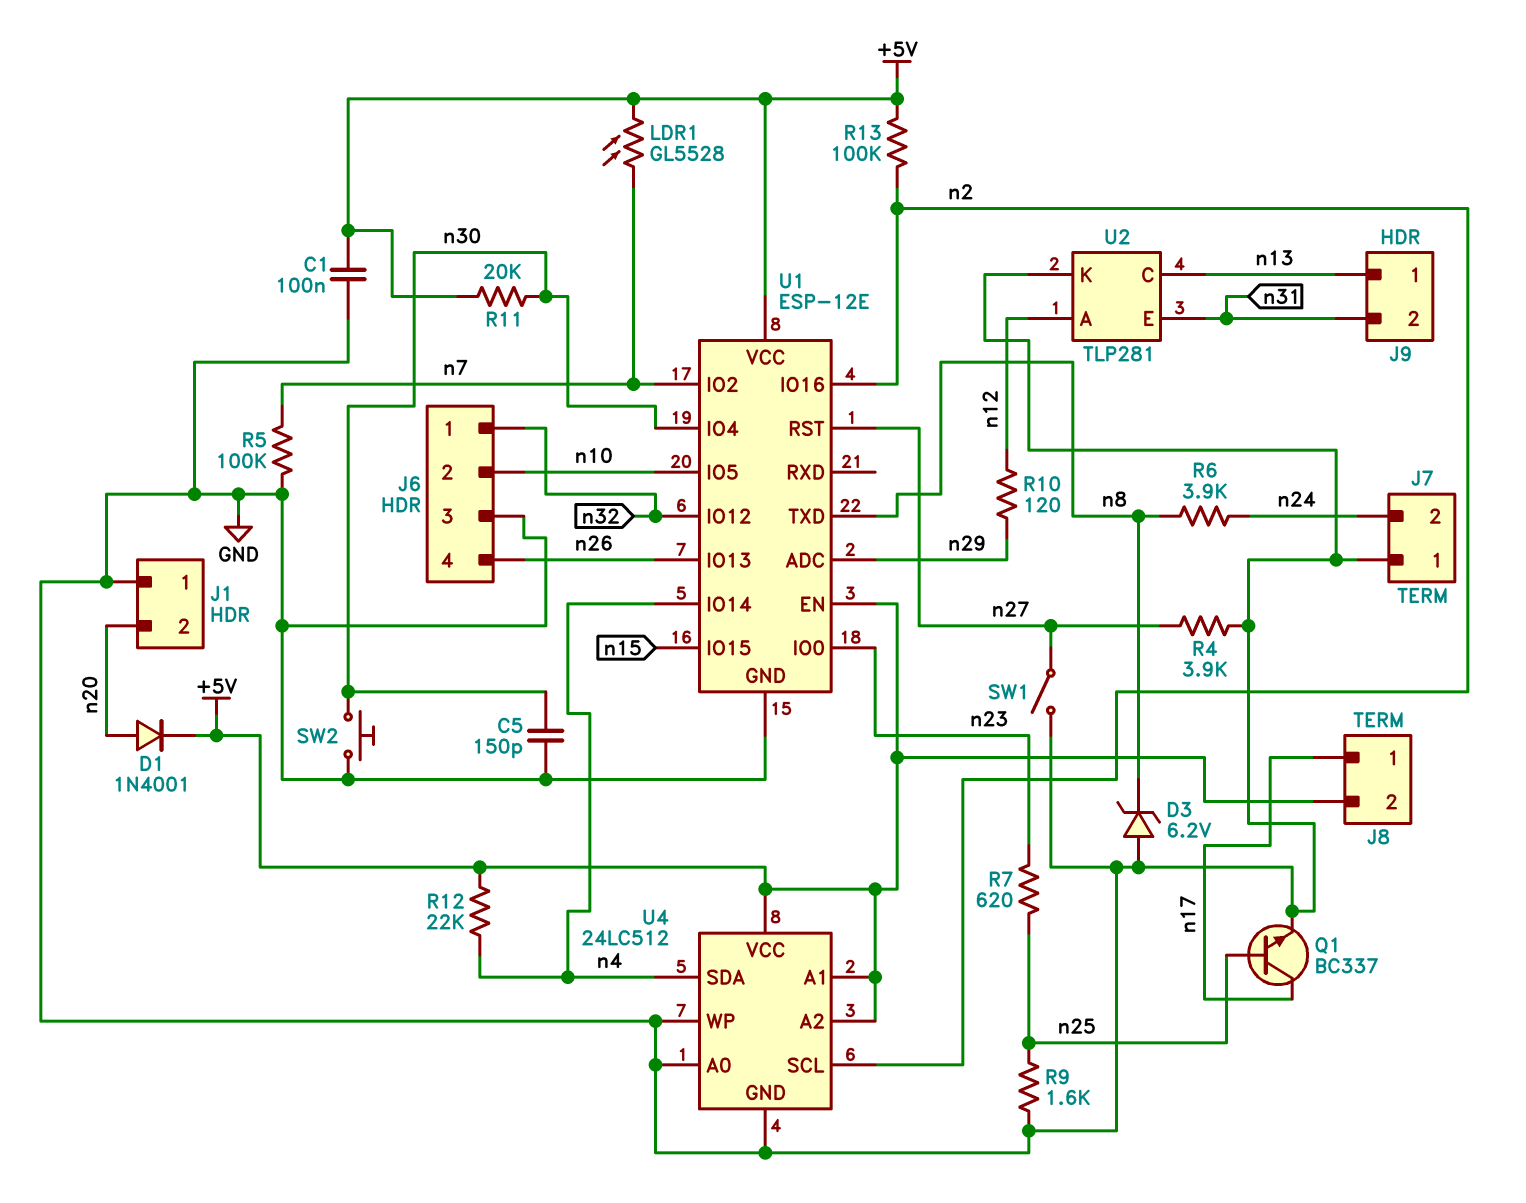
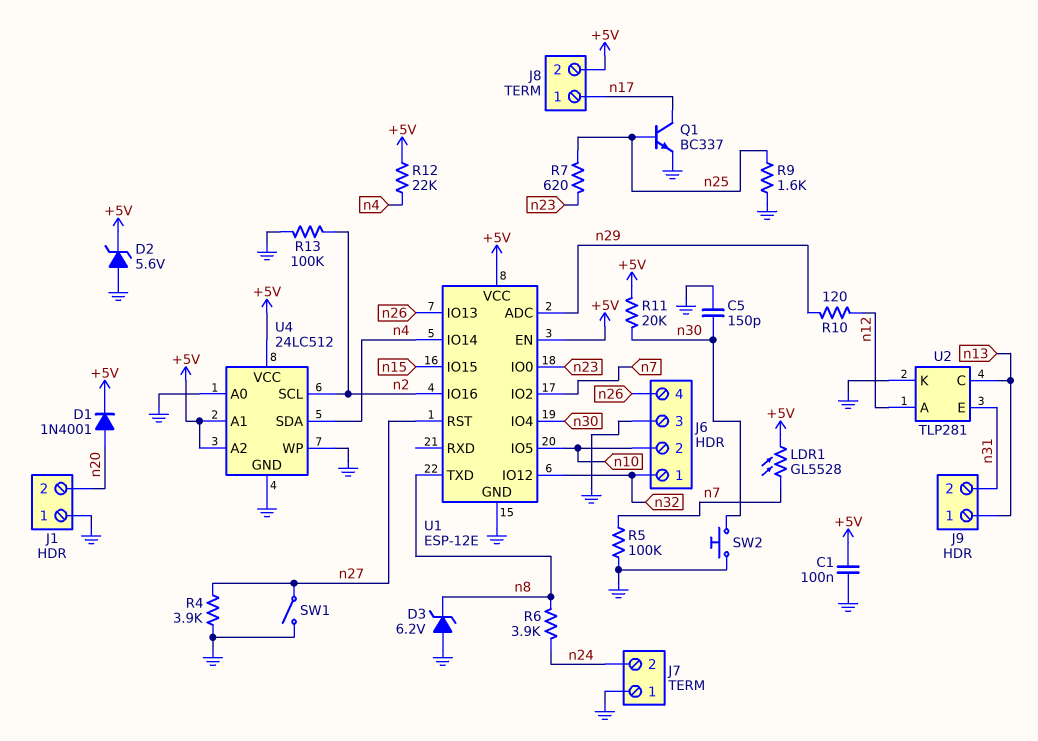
D2: none -> zener 5.6V (A GND, K +5V)
R13: 100k (+5V, n2) -> 100k (GND, n2)

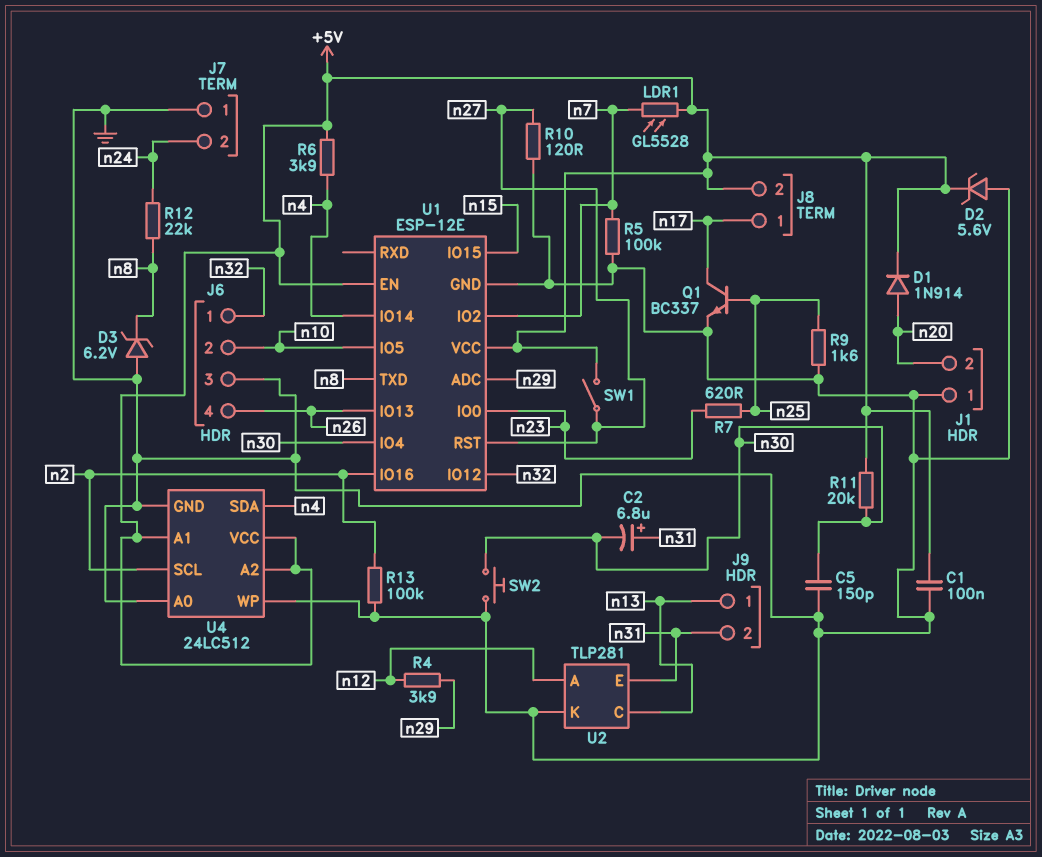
C2: none -> 6.8uF (plus n31, minus n30)
D1: diode 1N4001 (A n20, K +5V) -> diode 1N914 (A n20, K +5V)
R4: 3.9k (GND, n27) -> 3.9k (n12, n29)
R6: 3.9k (n8, n24) -> 3.9k (+5V, n4)
R10: 120 (n12, n29) -> 120 (GND, n27)
R12: 22k (+5V, n4) -> 22k (n8, n24)
SW1: switch (GND, n27) -> switch (+5V, n27)

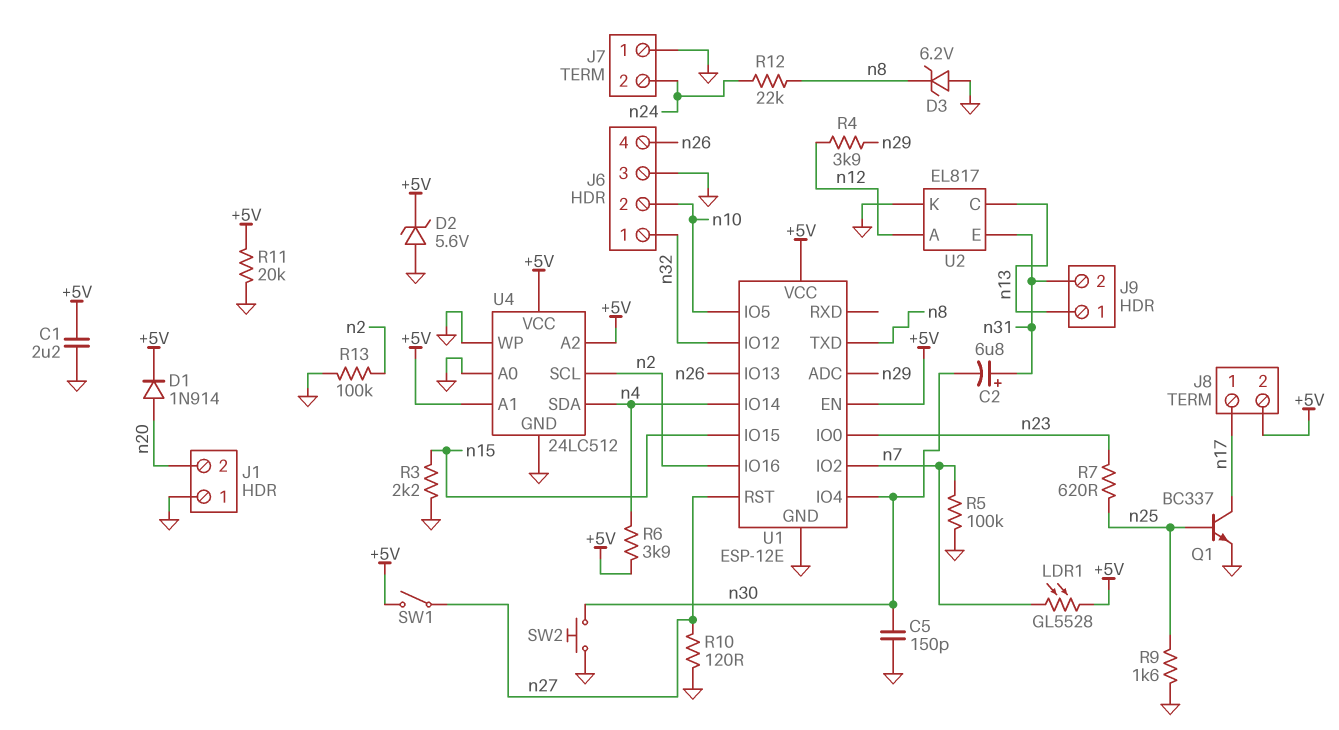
C1: 100nF (+5V, GND) -> 2.2uF (+5V, GND)
R3: none -> 2.2k (GND, n15)
R11: 20k (+5V, n30) -> 20k (+5V, GND)
U2: TLP281 -> EL817

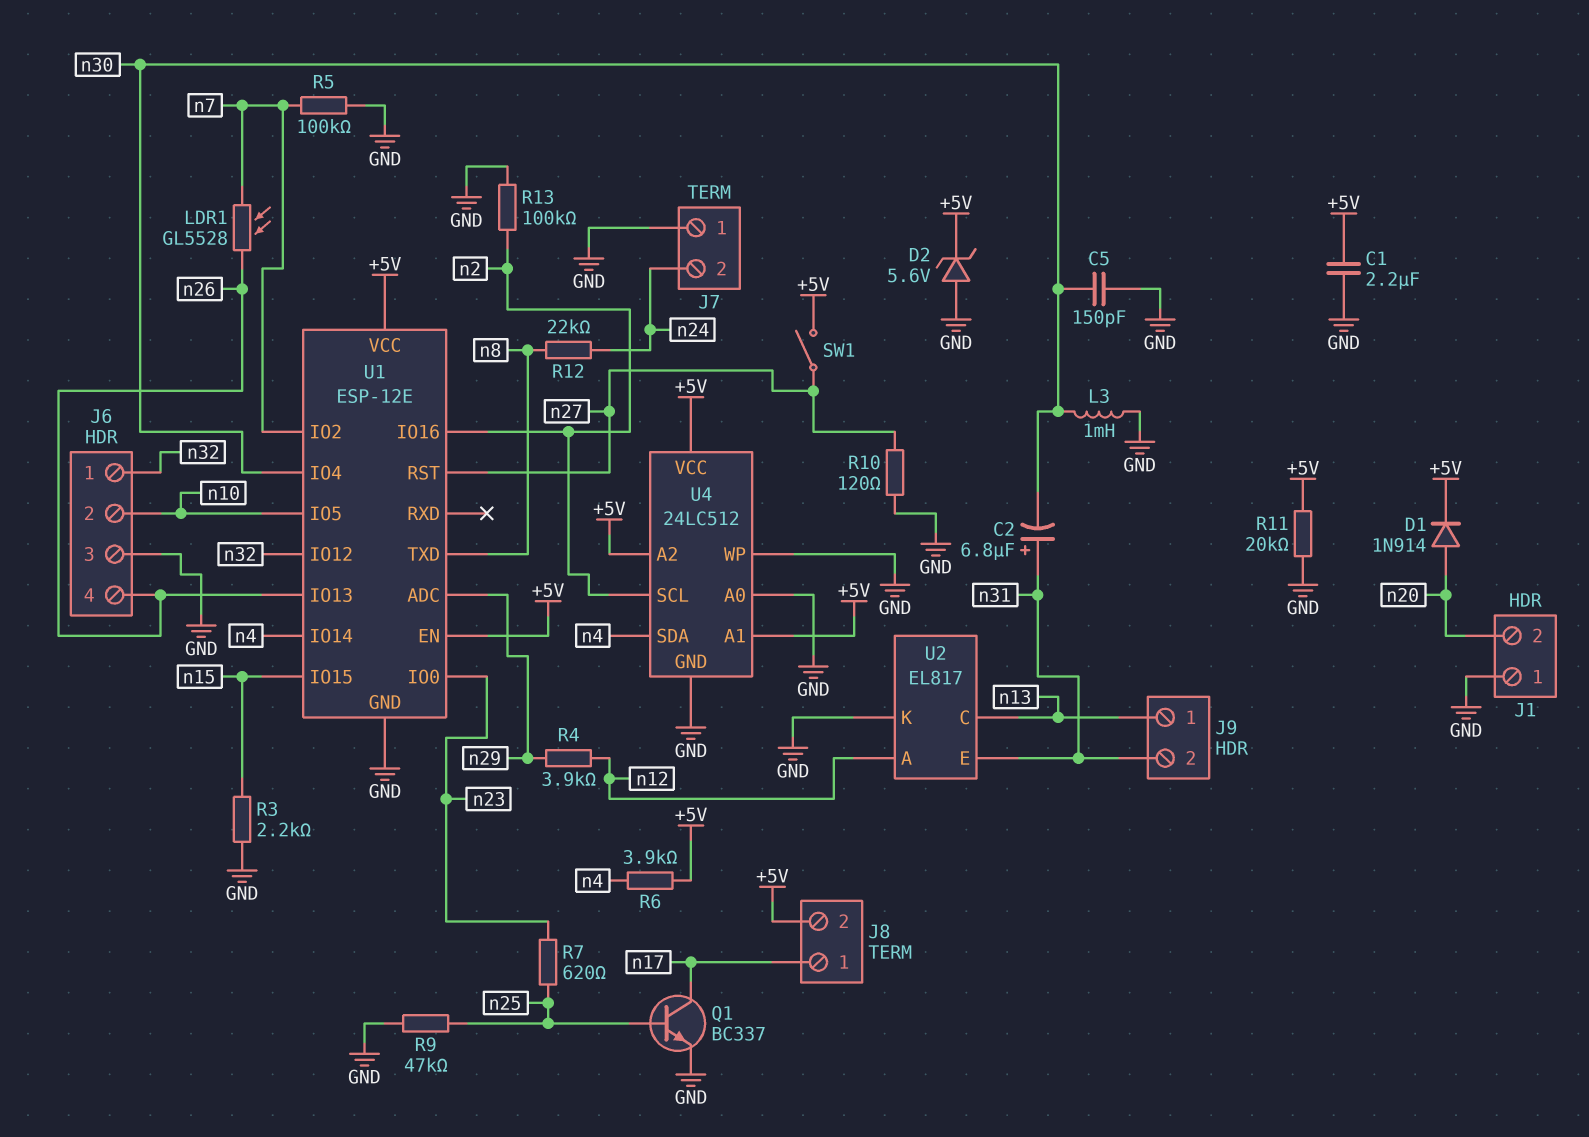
D3: zener 6.2V (A GND, K n8) -> none
L3: none -> 1mH (GND, n30)
LDR1: GL5528 (+5V, n7) -> GL5528 (n7, n26)
R9: 1.6k (GND, n25) -> 47k (GND, n25)
SW2: button (GND, n30) -> none

